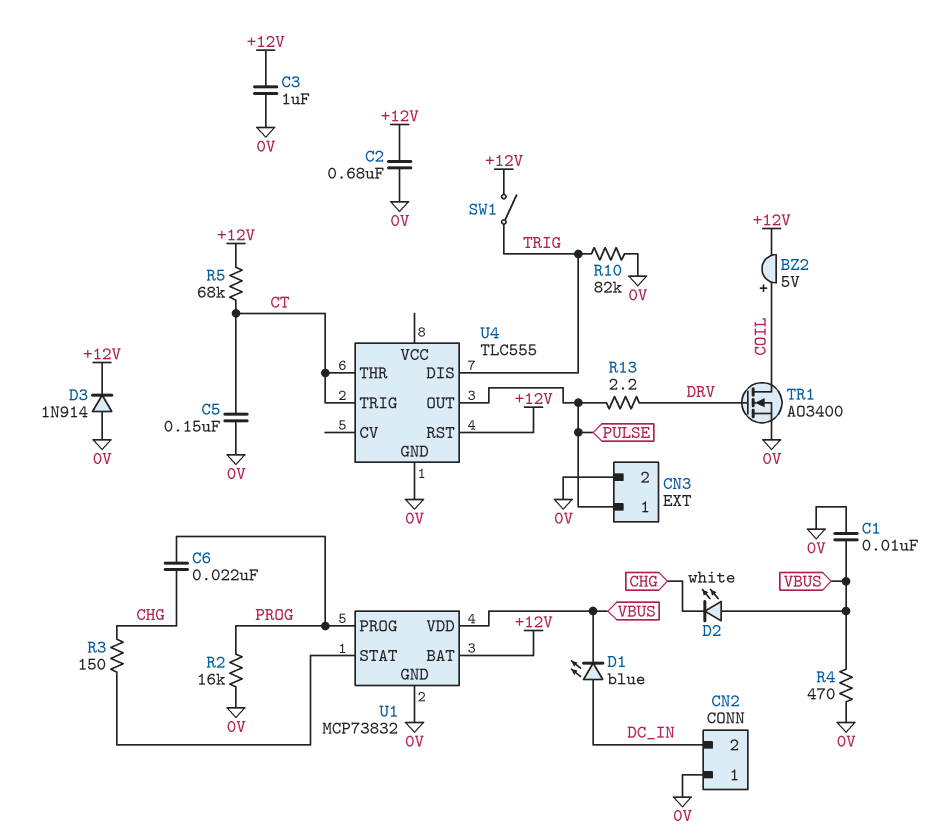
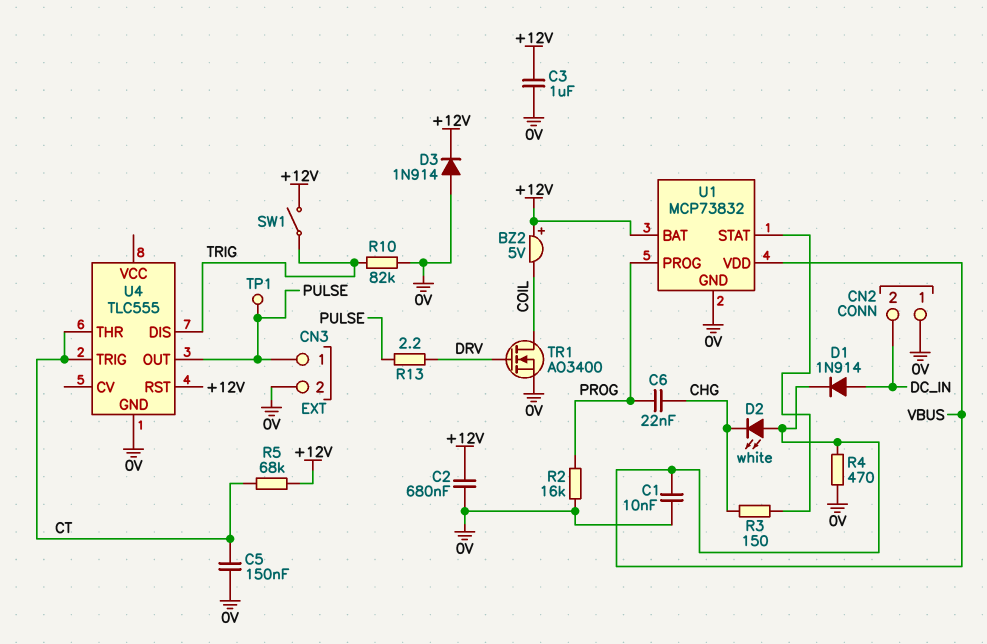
BZ2: buzzer 5V (plus COIL, minus +12V) -> buzzer 5V (plus +12V, minus COIL)
D1: LED blue (A DC_IN, K VBUS) -> diode 1N914 (A DC_IN, K VBUS)
TP1: none -> test point (PULSE)

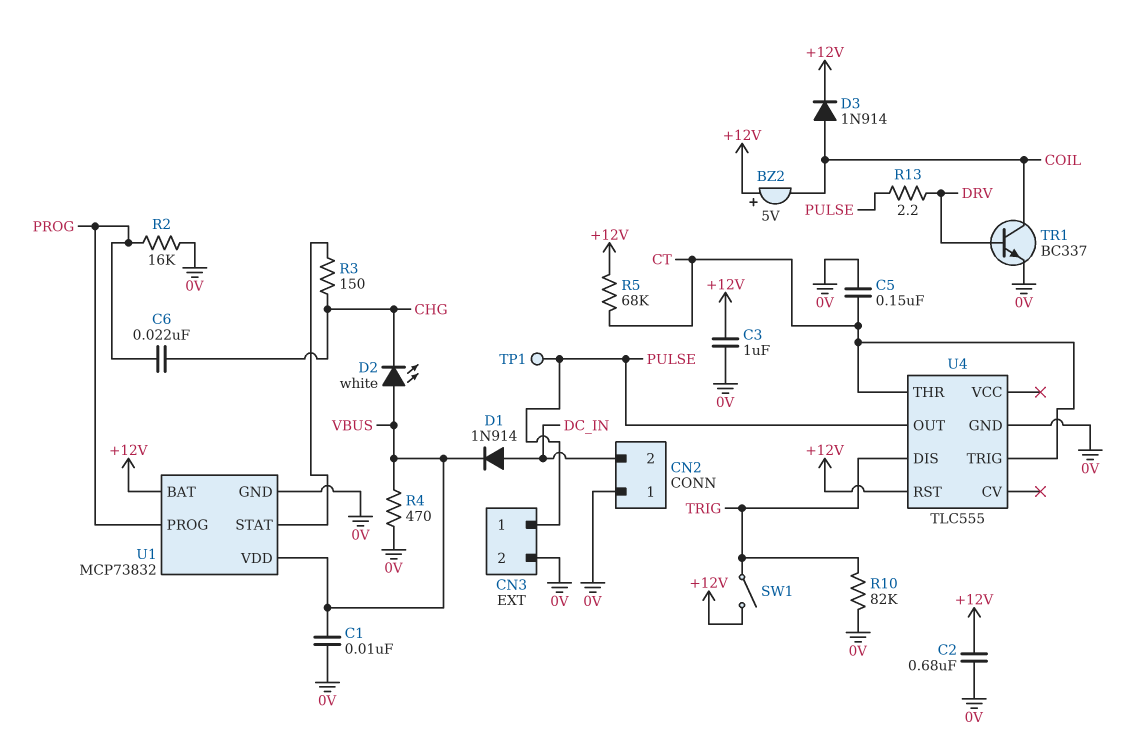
D3: diode 1N914 (A 0V, K +12V) -> diode 1N914 (A COIL, K +12V)
TR1: NMOS AO3400 (G DRV, D COIL, S 0V) -> NPN BC337 (B DRV, C COIL, E 0V)

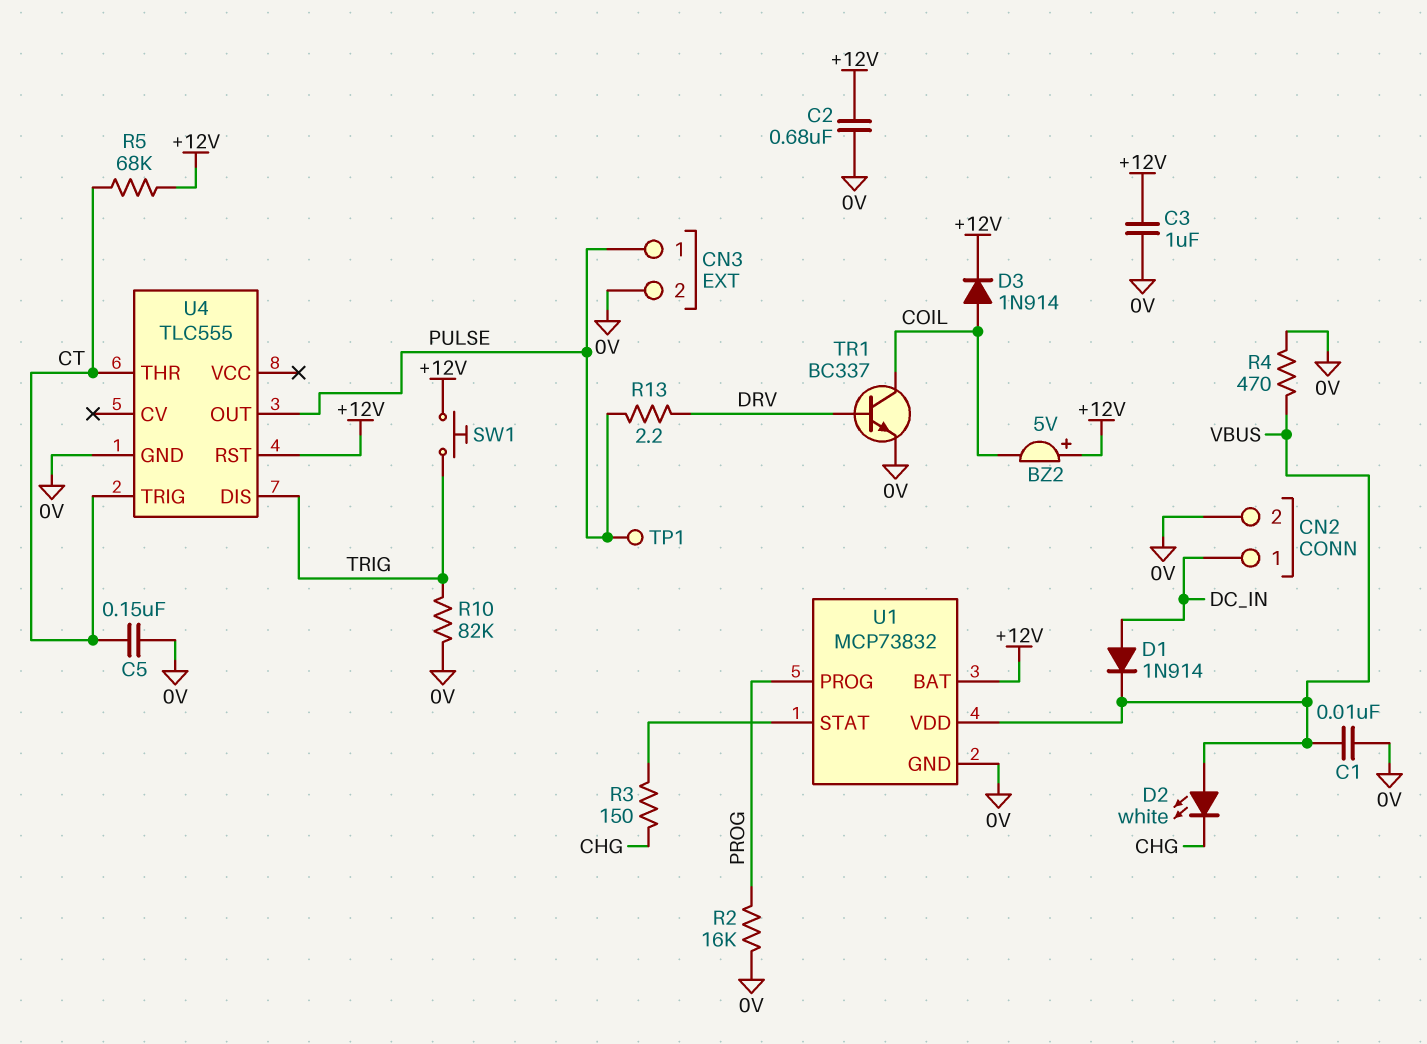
C6: 22nF (CHG, PROG) -> none
CN2 pin 1: 0V -> DC_IN
CN2 pin 2: DC_IN -> 0V
SW1: switch (+12V, TRIG) -> button (+12V, TRIG)

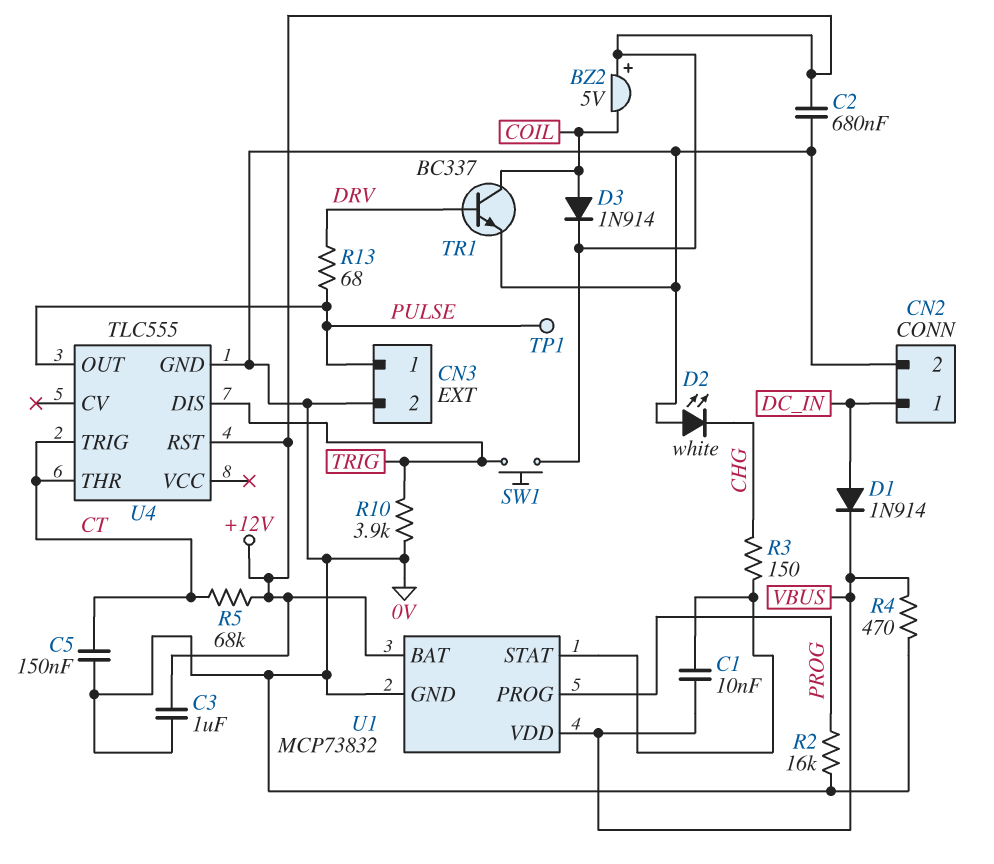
C1: 10nF (0V, VBUS) -> 10nF (U1/STAT, VBUS)
D2: LED white (A VBUS, K CHG) -> LED white (A 0V, K CHG)
R10: 82k (0V, TRIG) -> 3.9k (0V, TRIG)
R13: 2.2 (DRV, PULSE) -> 68 (DRV, PULSE)

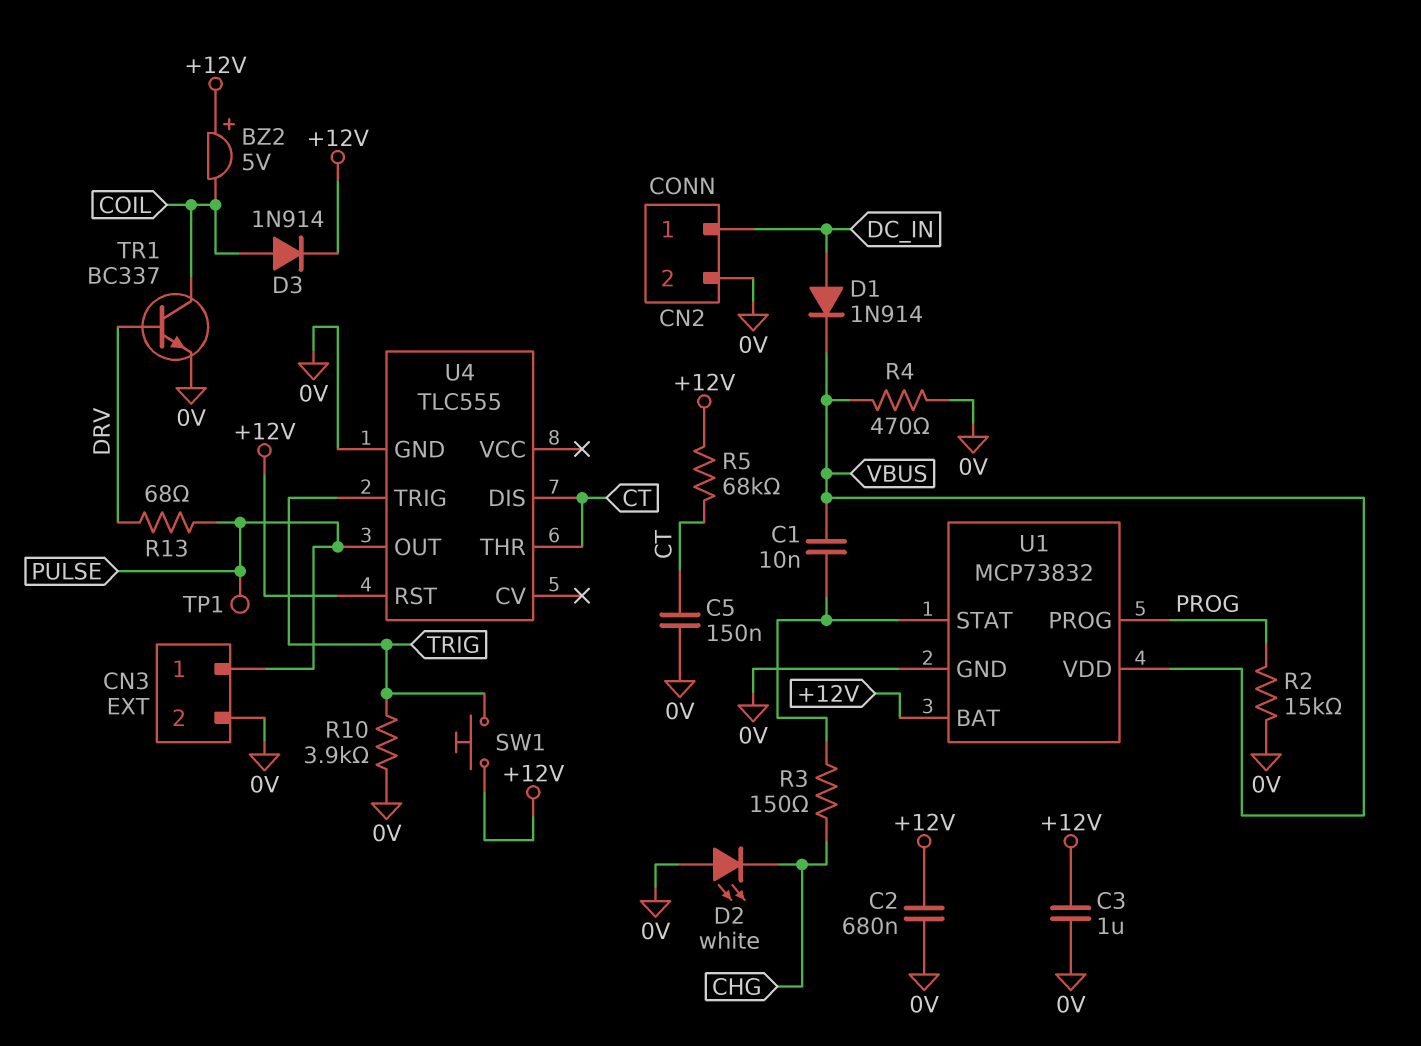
R2: 16k (0V, PROG) -> 15k (0V, PROG)
U4 pin DIS: TRIG -> CT
U4 pin TRIG: CT -> TRIG

